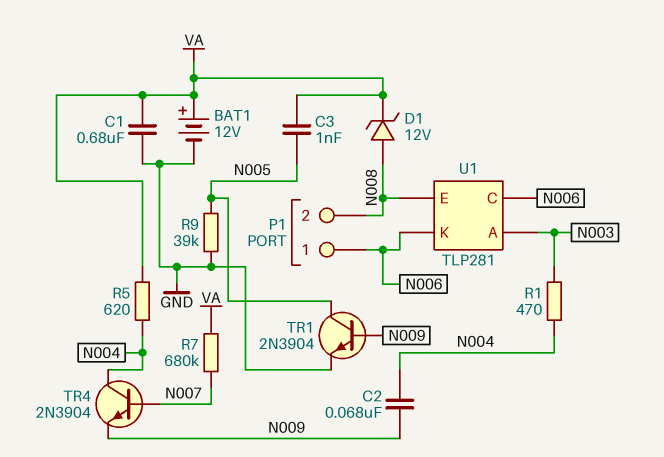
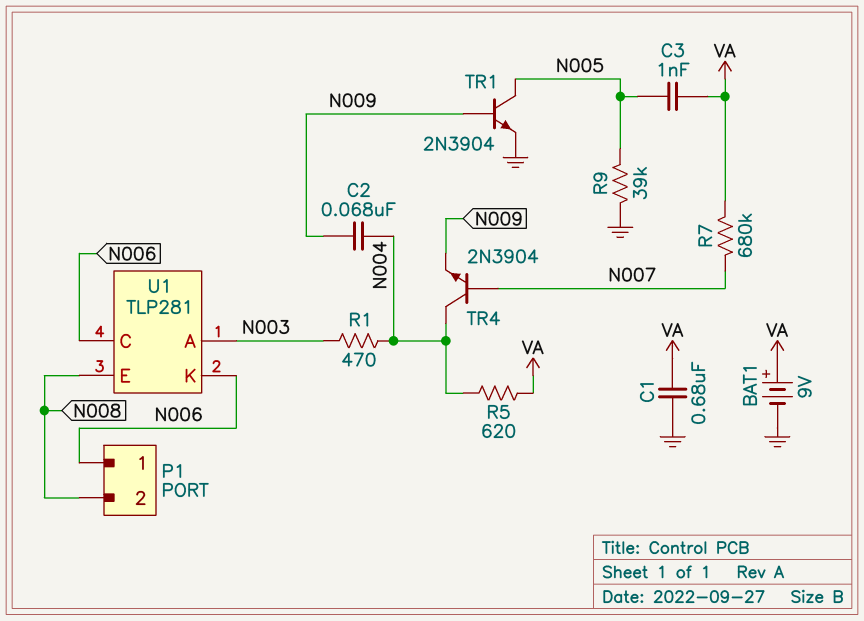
BAT1: 12V (plus VA, minus GND) -> 9V (plus VA, minus GND)
D1: zener 12V (A N008, K VA) -> none

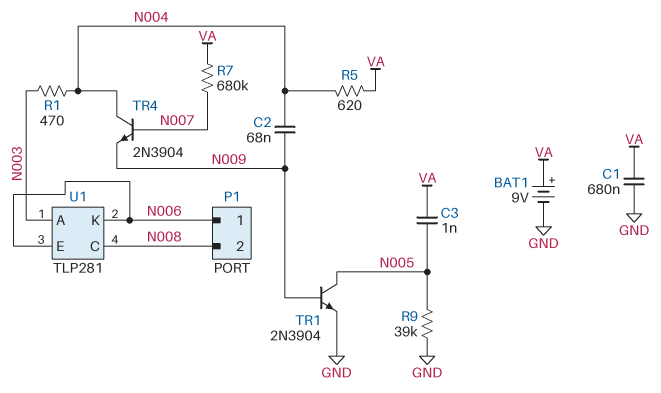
U1 pin C: N006 -> N008
U1 pin E: N008 -> N006

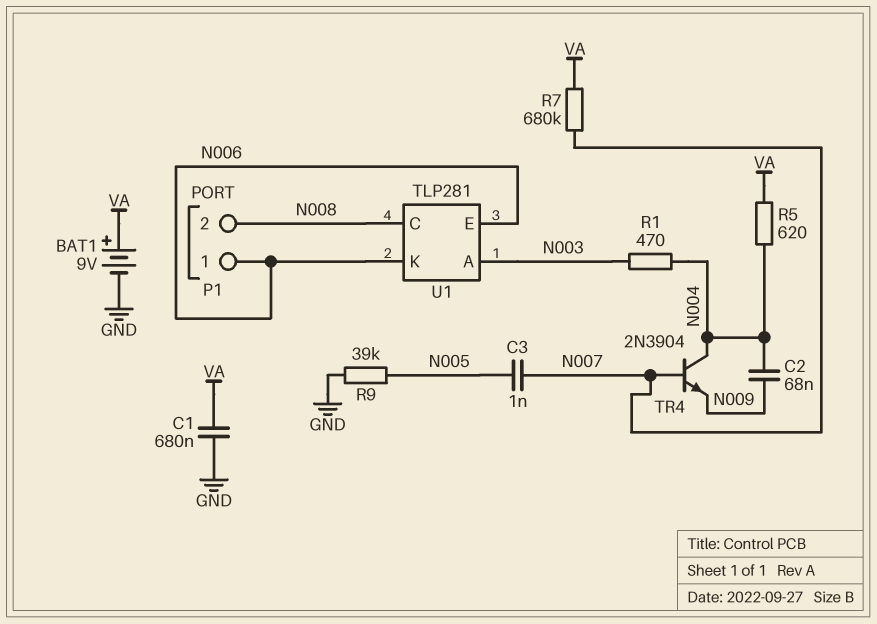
C3: 1nF (N005, VA) -> 1nF (N005, N007)
TR1: NPN 2N3904 (B N009, C N005, E GND) -> none

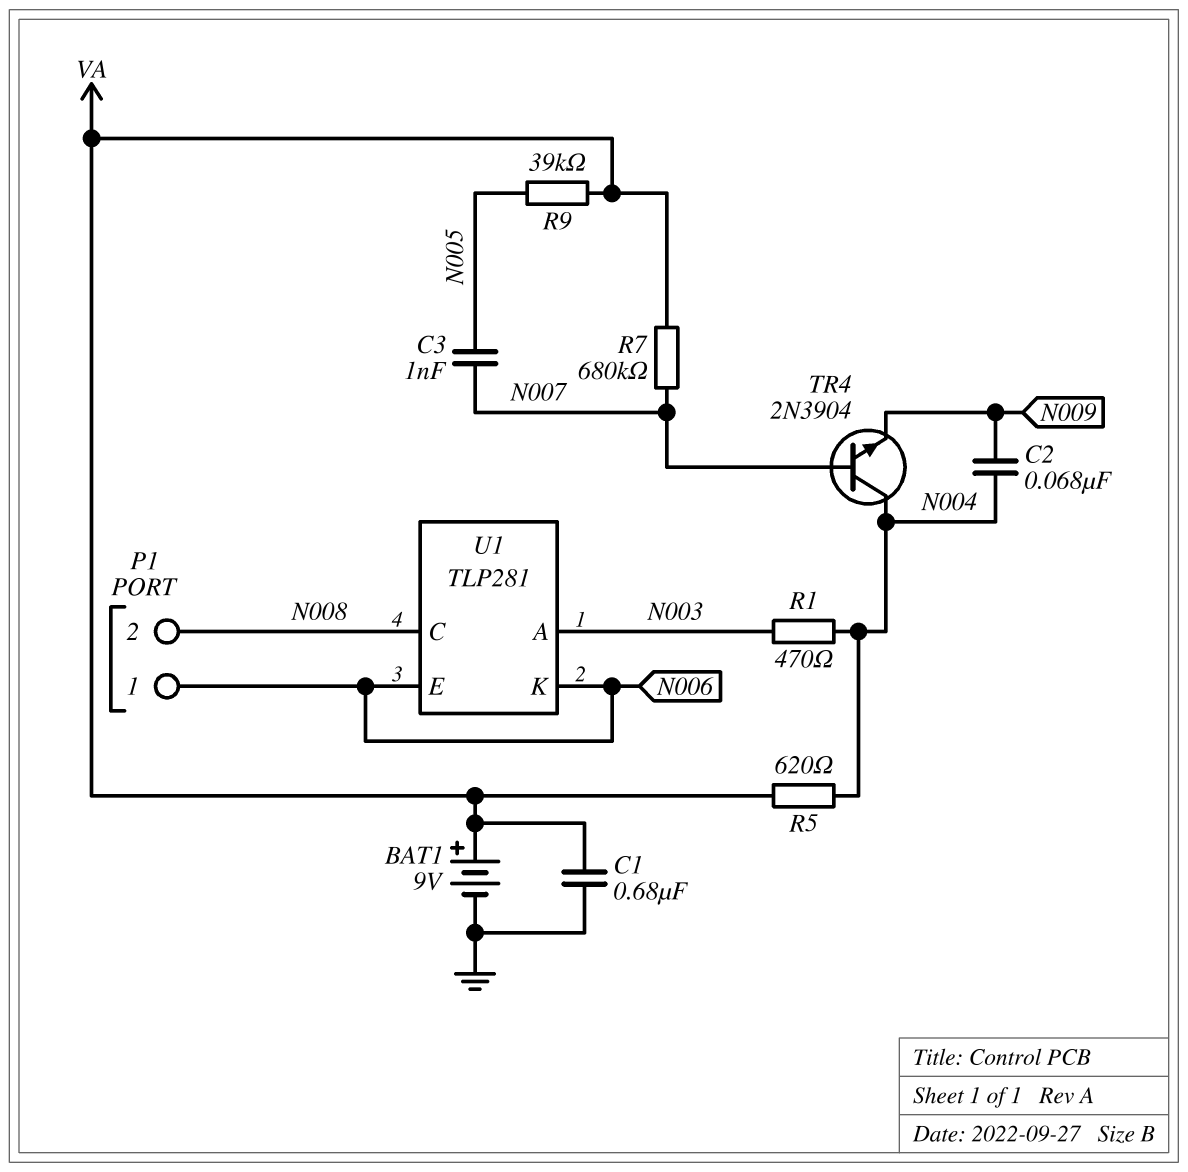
R9: 39k (GND, N005) -> 39k (N005, VA)

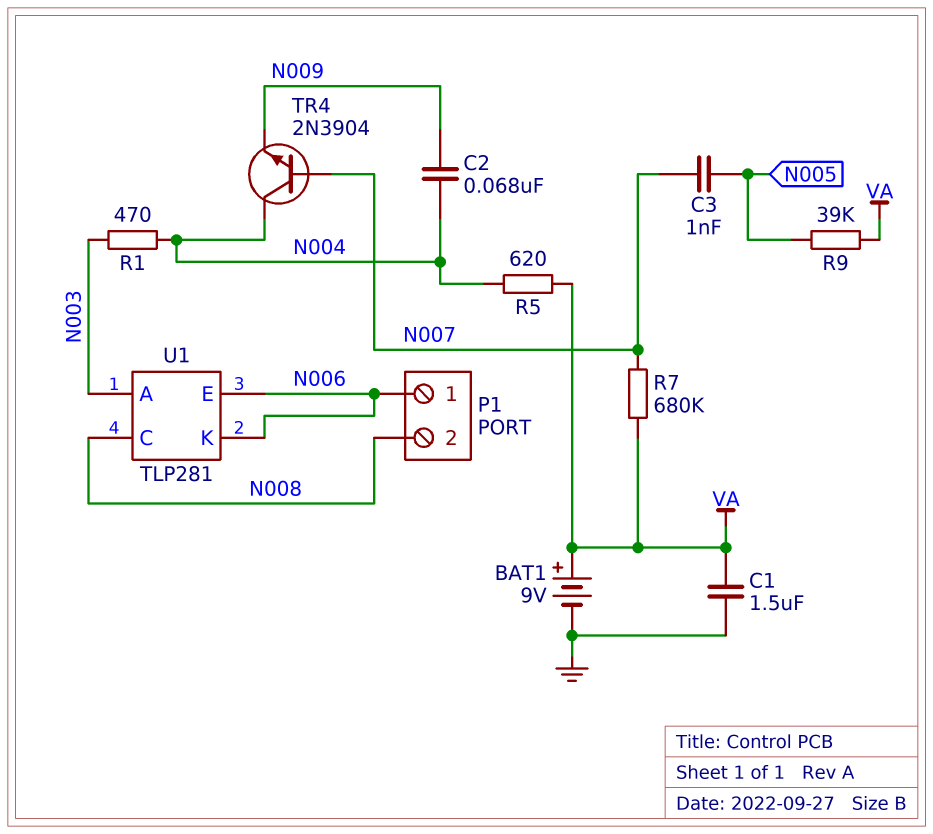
C1: 680nF (GND, VA) -> 1.5uF (GND, VA)

